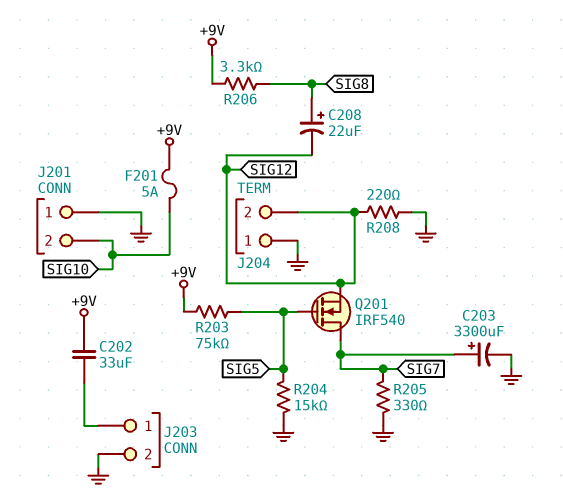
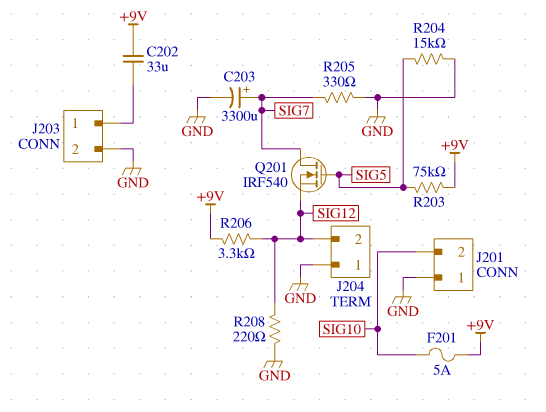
C208: 22uF (plus SIG8, minus SIG12) -> none
R206: 3.3k (+9V, SIG8) -> 3.3k (+9V, SIG12)

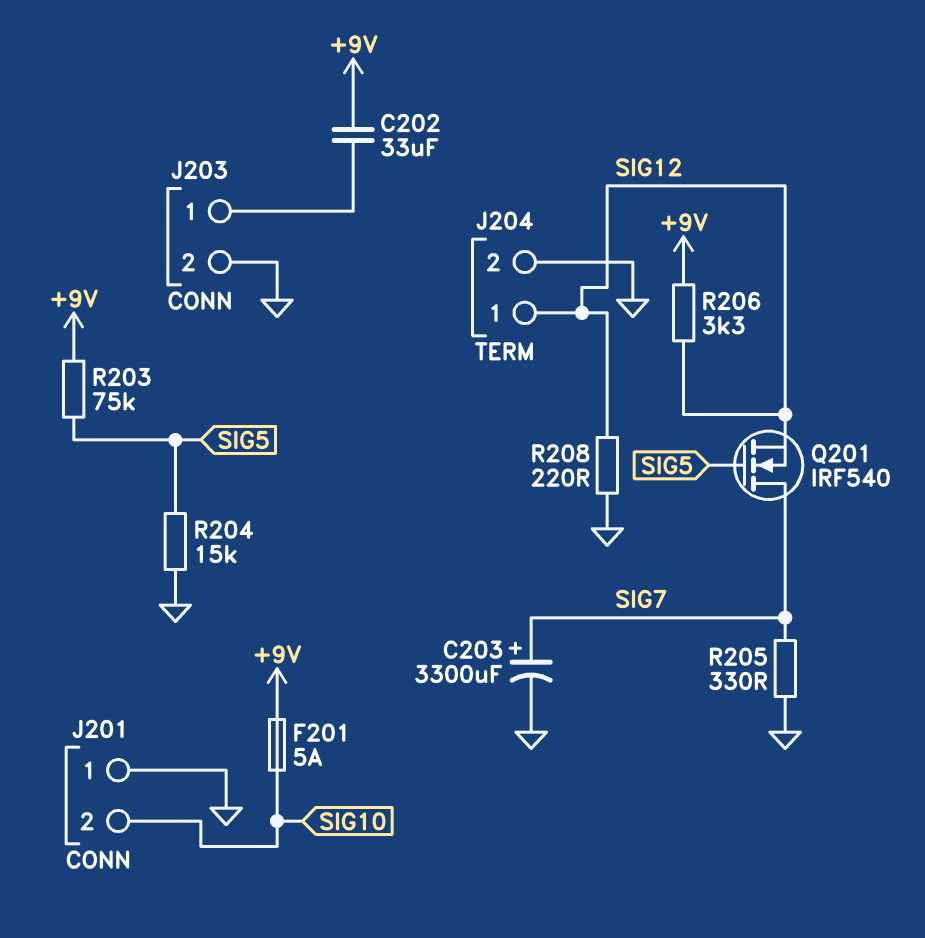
J204 pin 1: GND -> SIG12
J204 pin 2: SIG12 -> GND

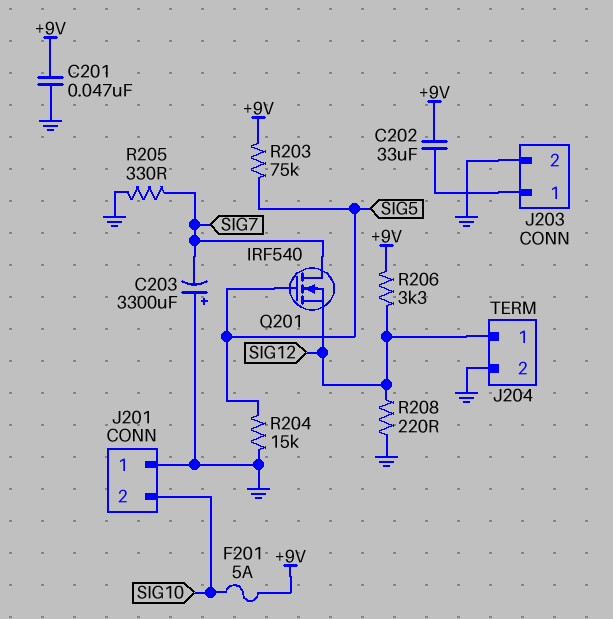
C201: none -> 47nF (+9V, GND)
C203: 3300uF (plus SIG7, minus GND) -> 3300uF (plus GND, minus SIG7)

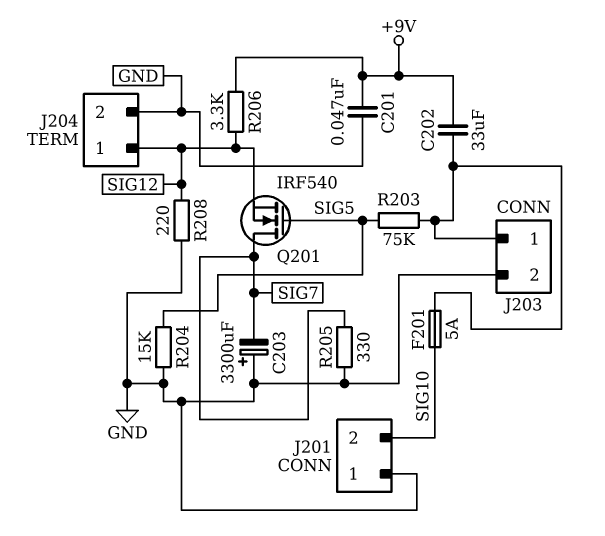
F201: 5A (+9V, SIG10) -> 5A (J203/1, SIG10)
R203: 75k (+9V, SIG5) -> 75k (J203/1, SIG5)

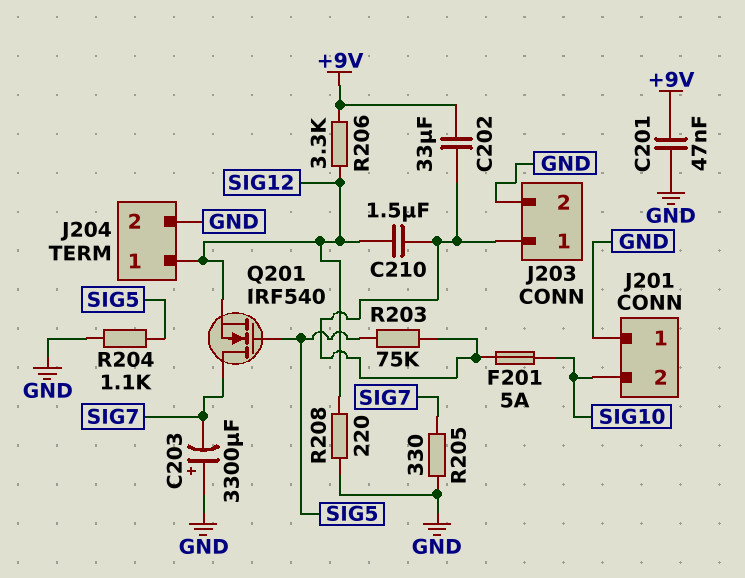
C210: none -> 1.5uF (J203/1, SIG12)
R204: 15k (GND, SIG5) -> 1.1k (GND, SIG5)

